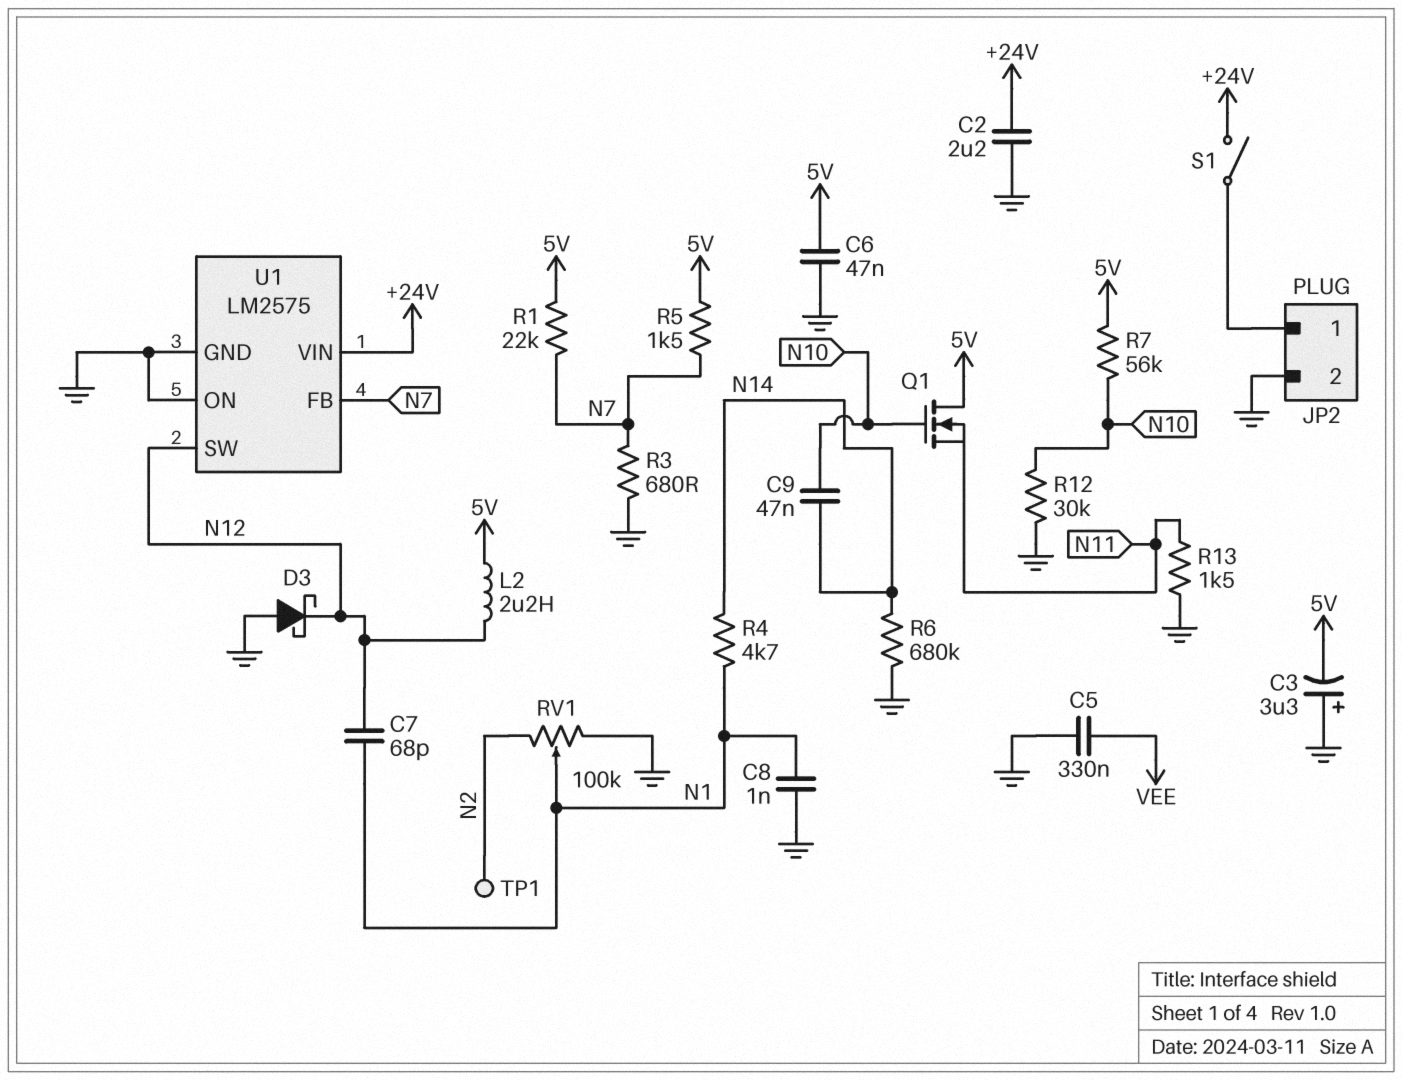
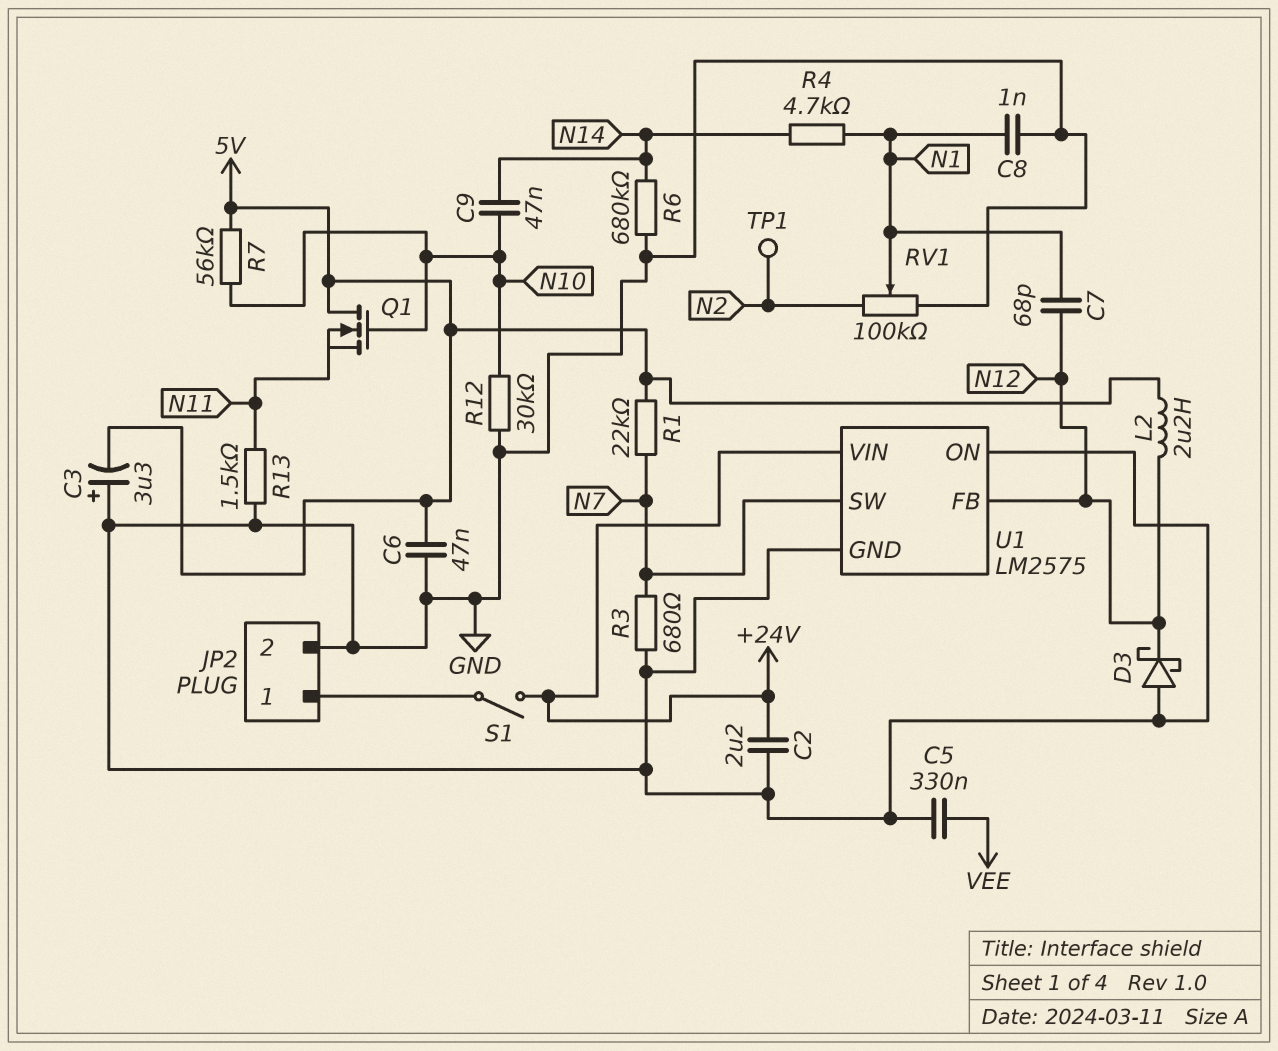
R5: 1.5k (5V, N7) -> none
U1 pin FB: N7 -> N12
U1 pin SW: N12 -> N7

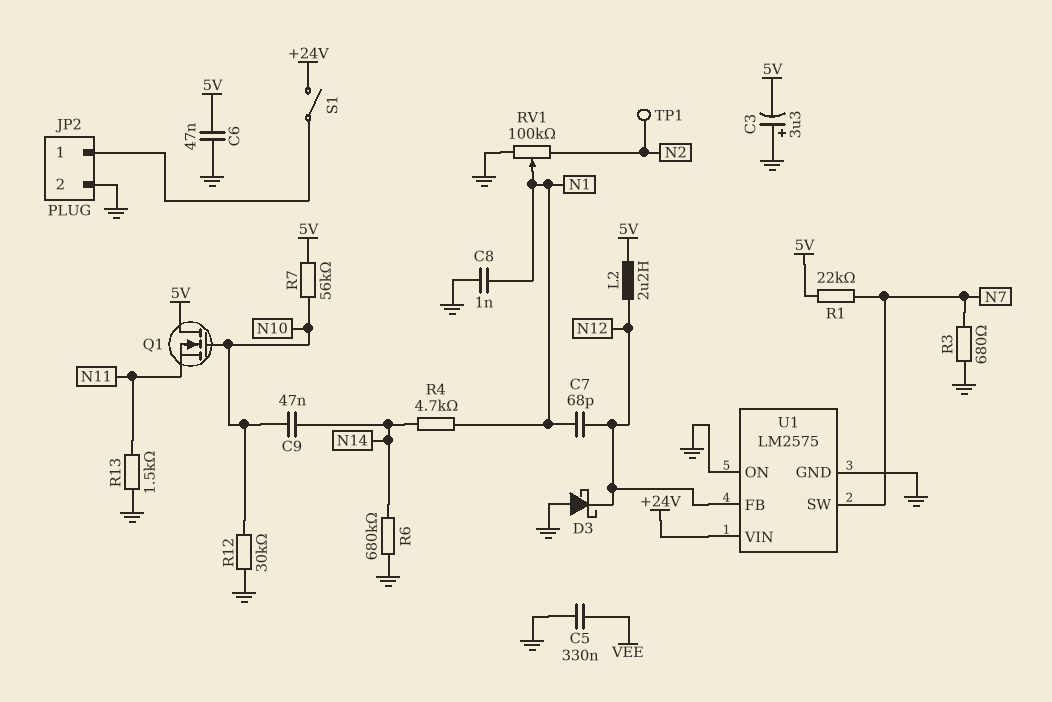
C2: 2.2uF (+24V, GND) -> none

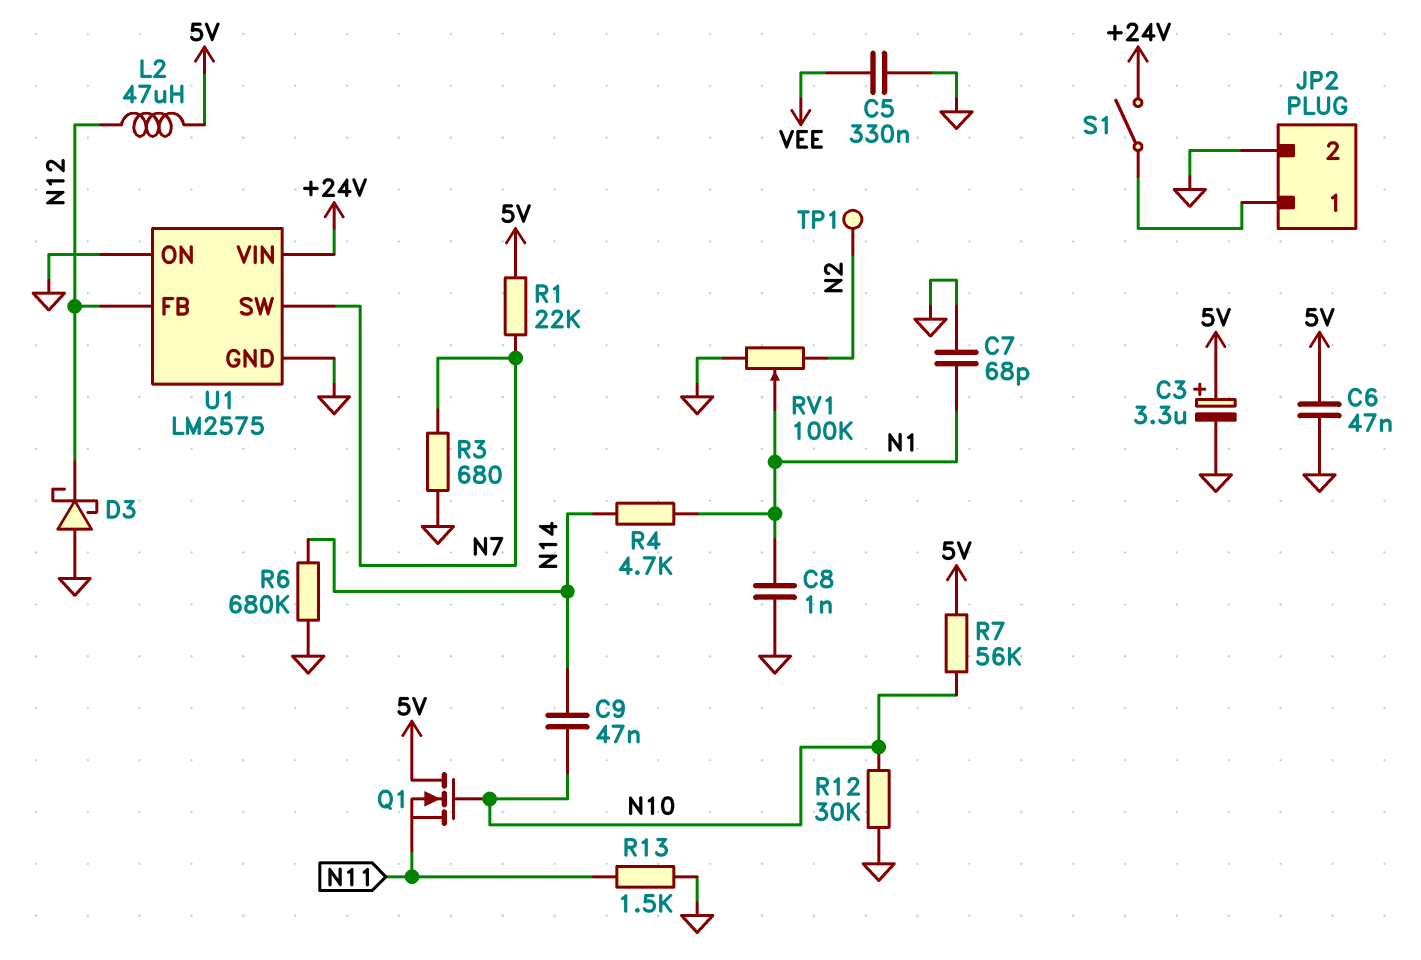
C3: 3.3uF (plus GND, minus 5V) -> 3.3uF (plus 5V, minus GND)
C7: 68pF (N1, N12) -> 68pF (GND, N1)
L2: 2.2uH (5V, N12) -> 47uH (5V, N12)

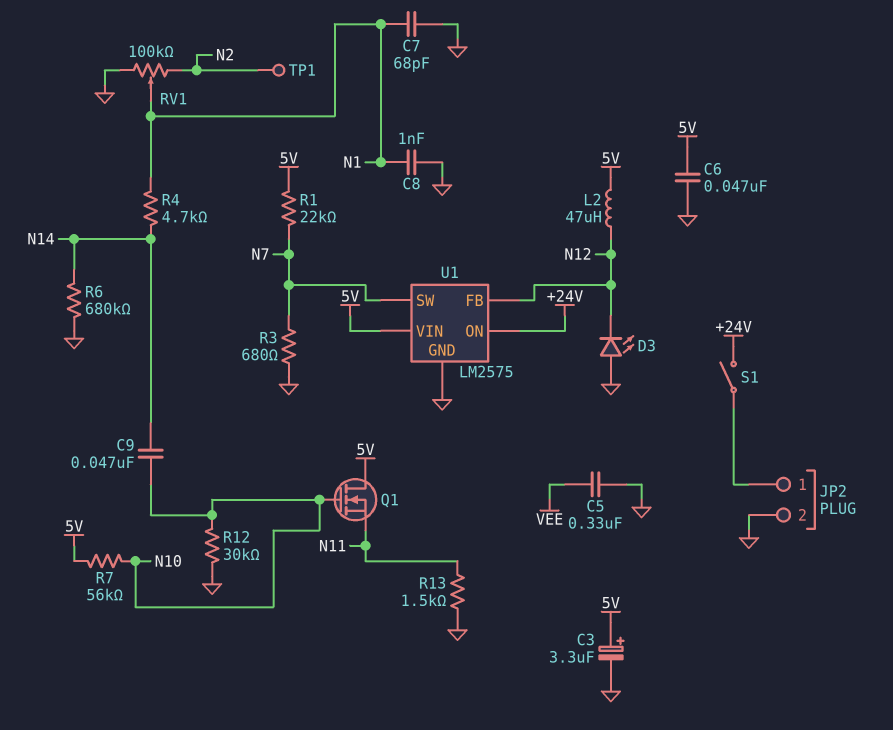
D3: schottky (A GND, K N12) -> LED (A GND, K N12)
U1 pin ON: GND -> +24V
U1 pin VIN: +24V -> 5V

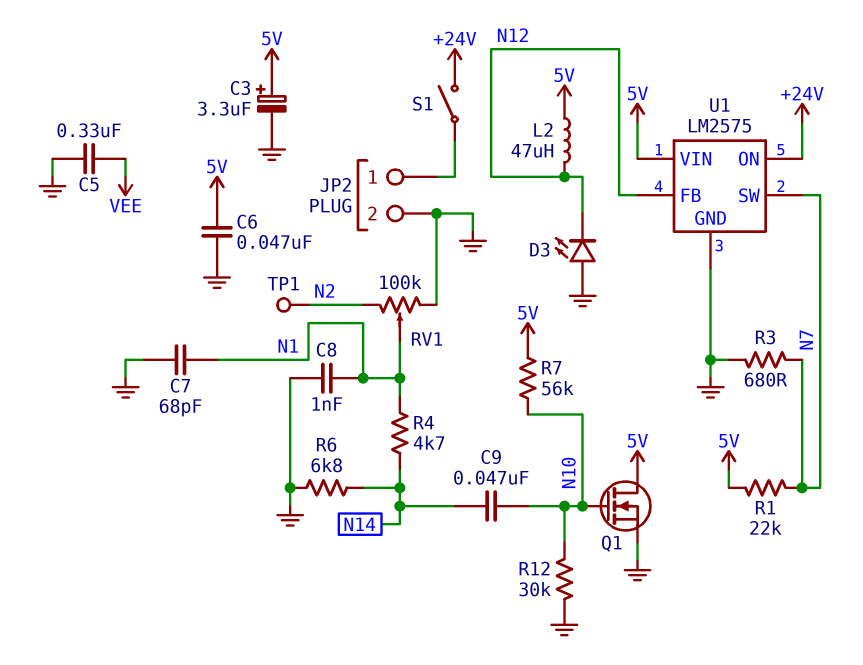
Q1: NMOS (G N10, D 5V, S N11) -> NMOS (G N10, D 5V, S GND)
R6: 680k (GND, N14) -> 6.8k (GND, N14)
R13: 1.5k (GND, N11) -> none

